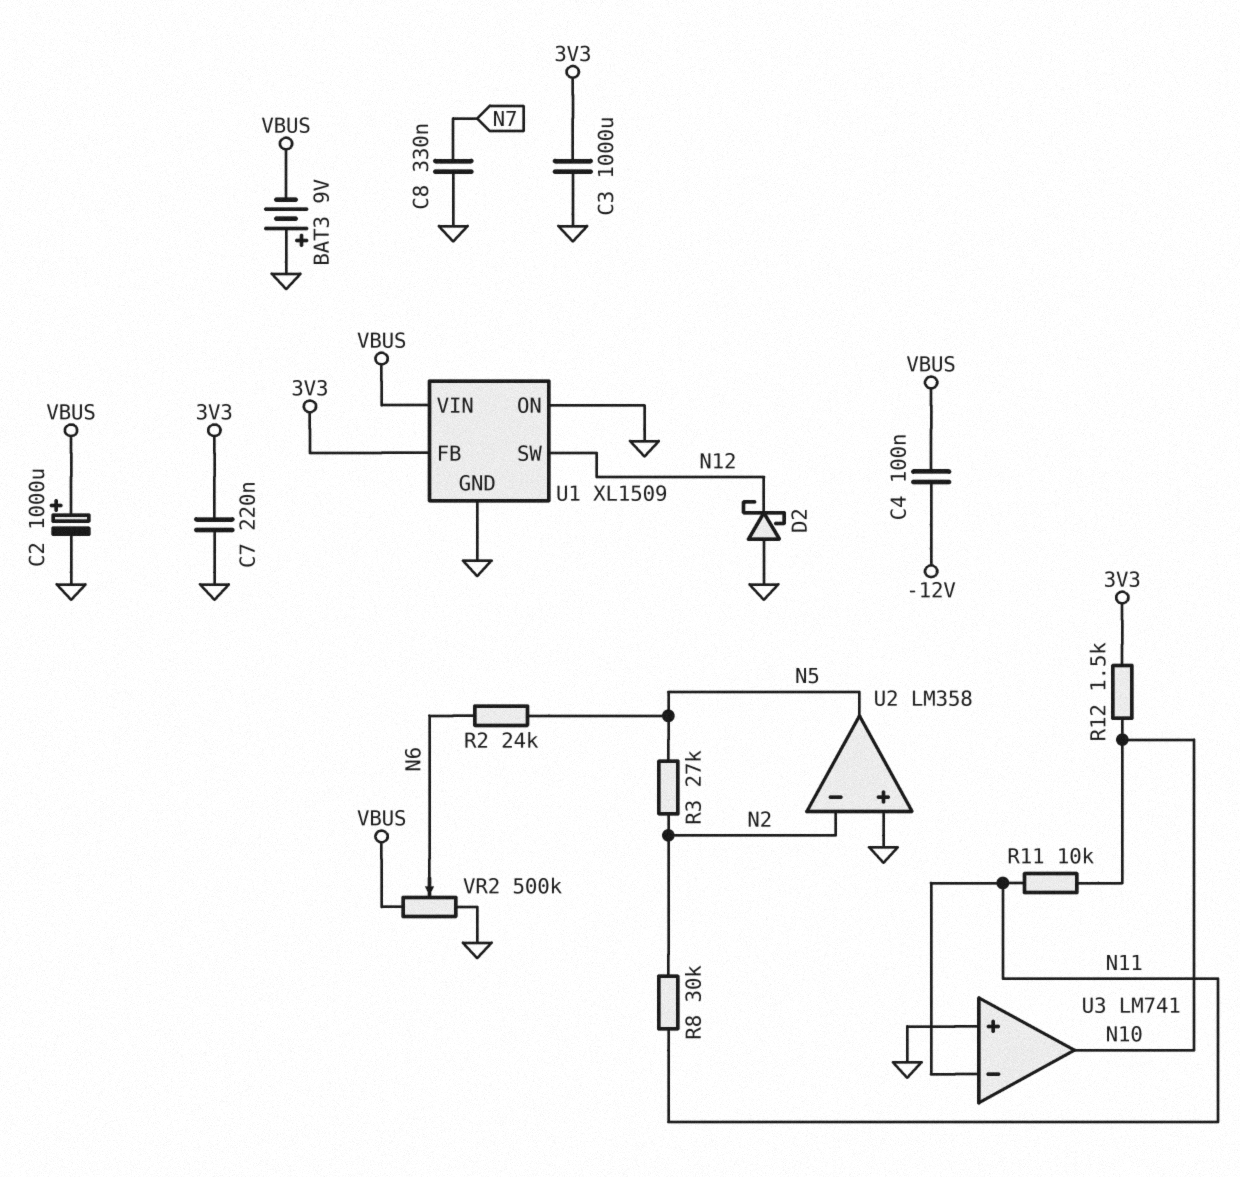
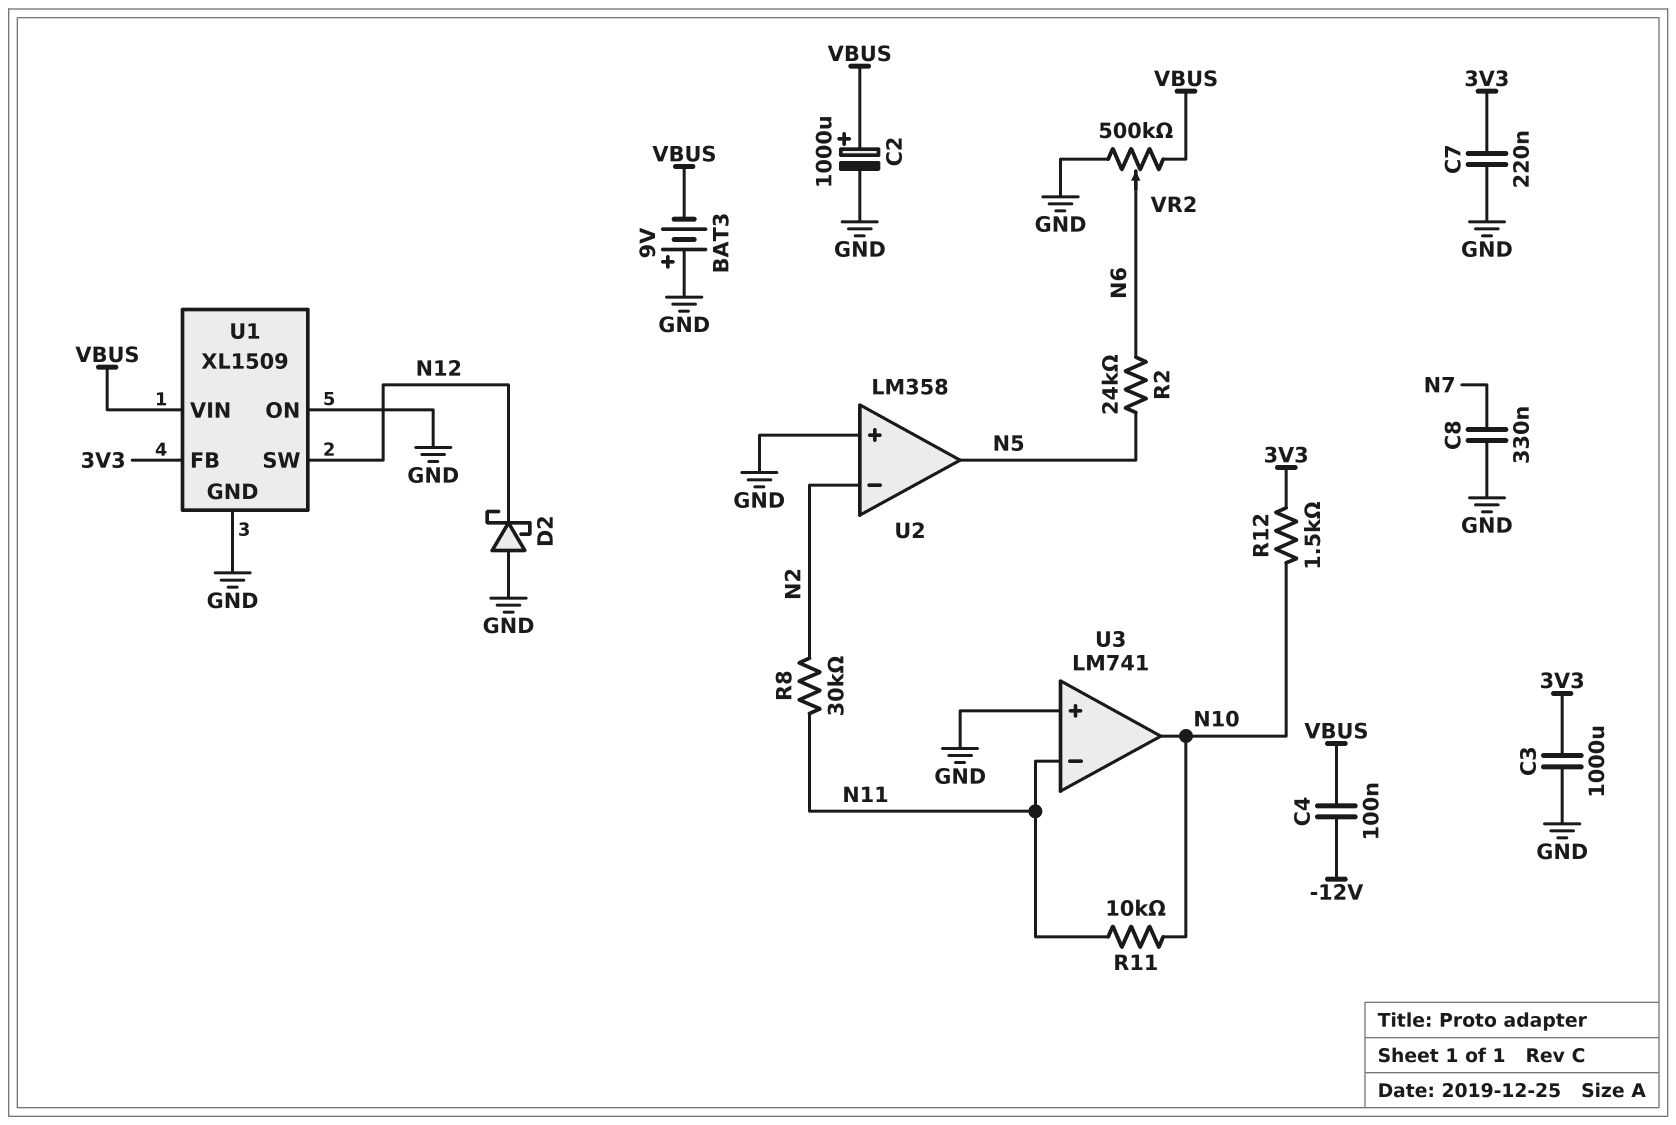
R3: 27k (N2, N5) -> none

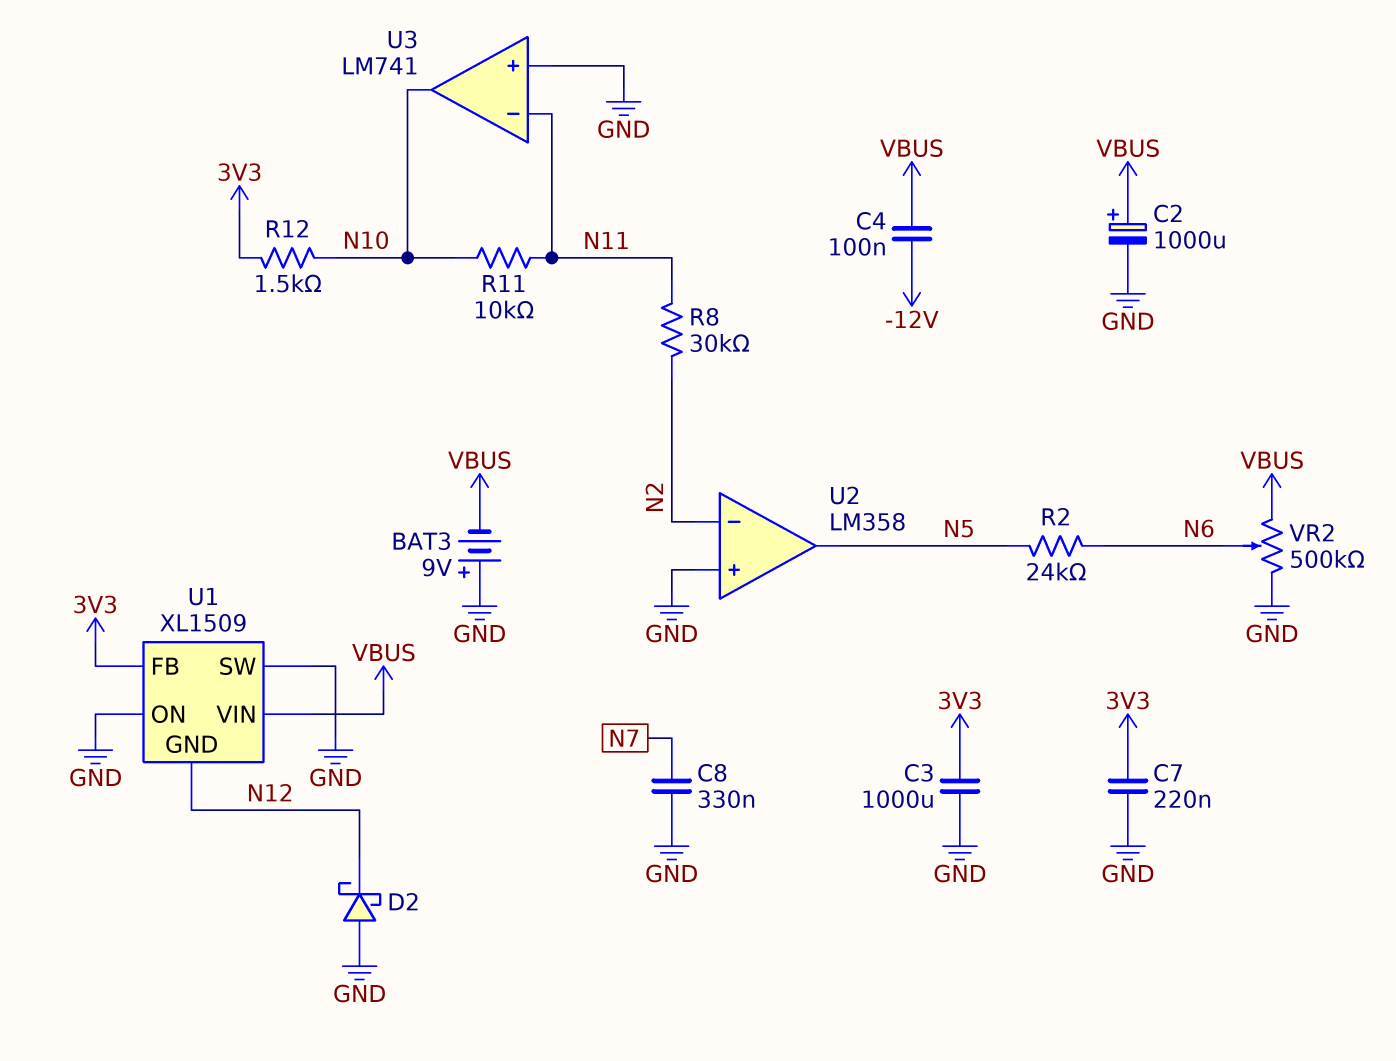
U1 pin GND: GND -> N12
U1 pin SW: N12 -> GND

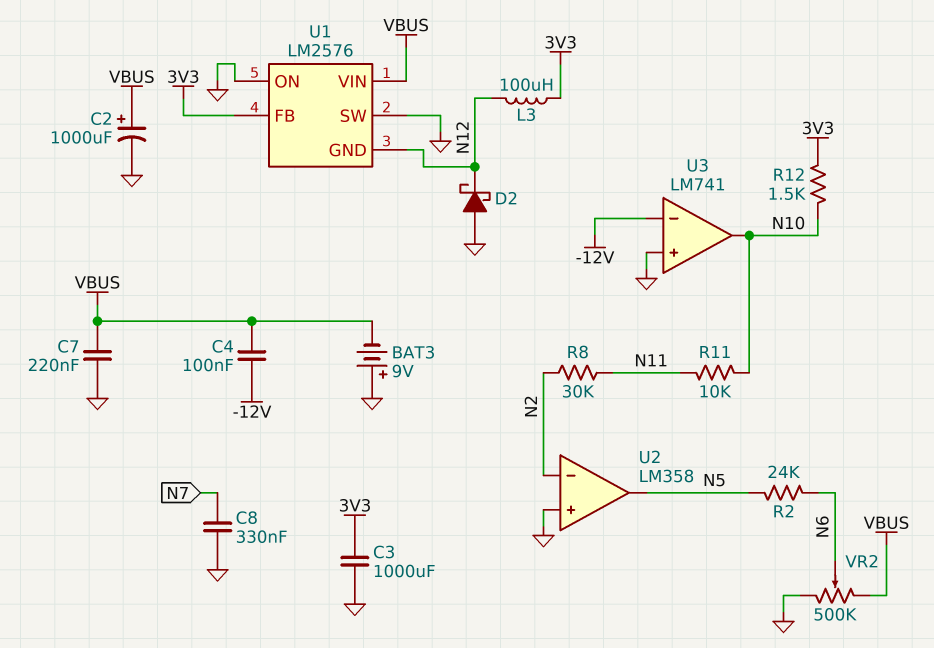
C7: 220nF (3V3, GND) -> 220nF (GND, VBUS)
L3: none -> 100uH (3V3, N12)
U1: XL1509 -> LM2576
U3 pin in-: N11 -> -12V

